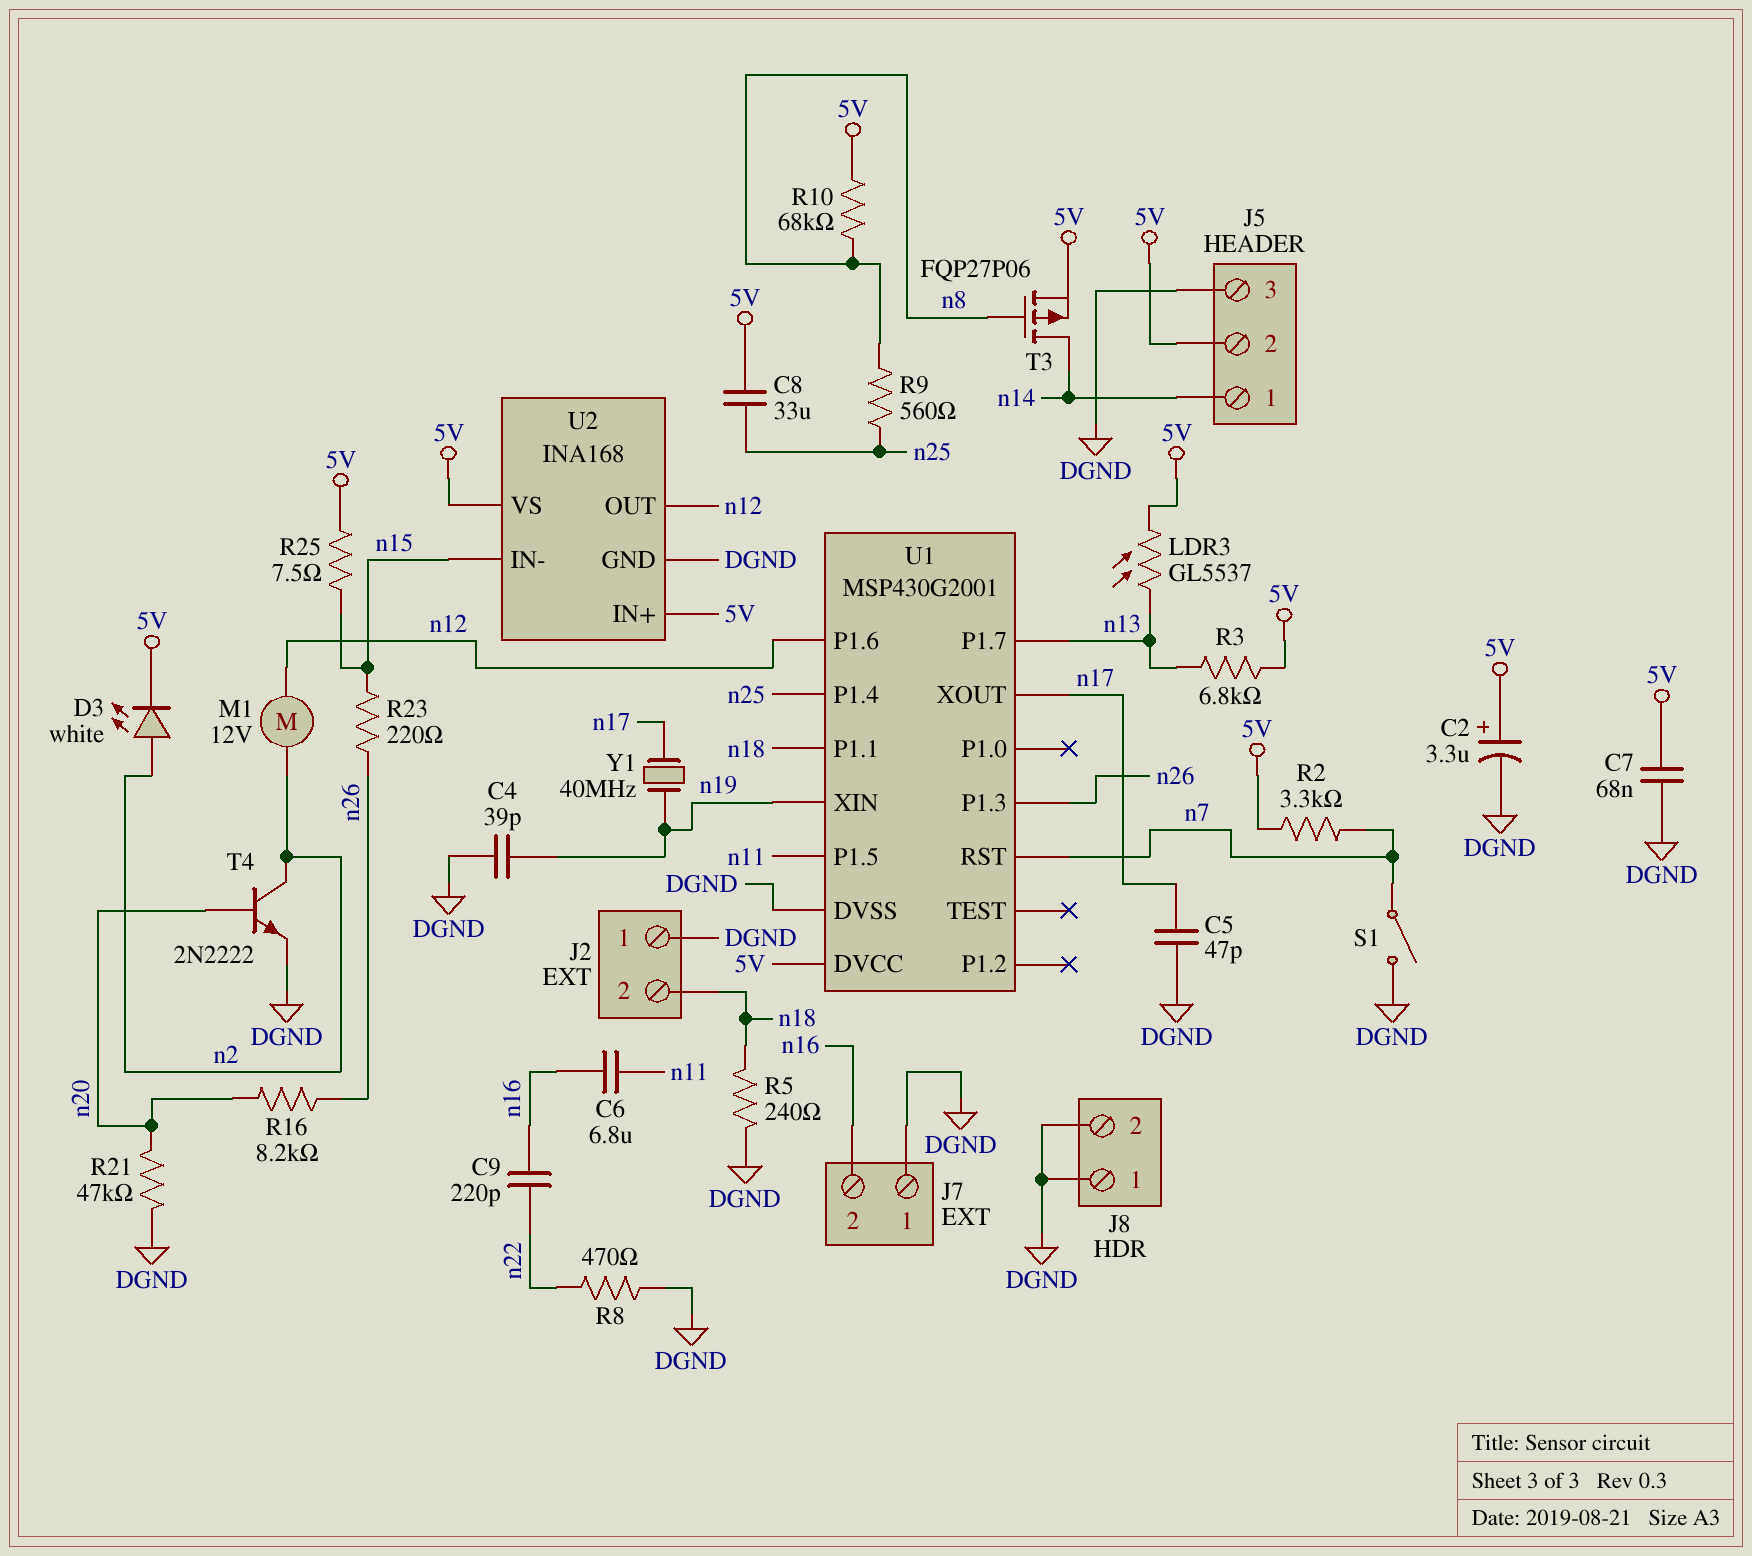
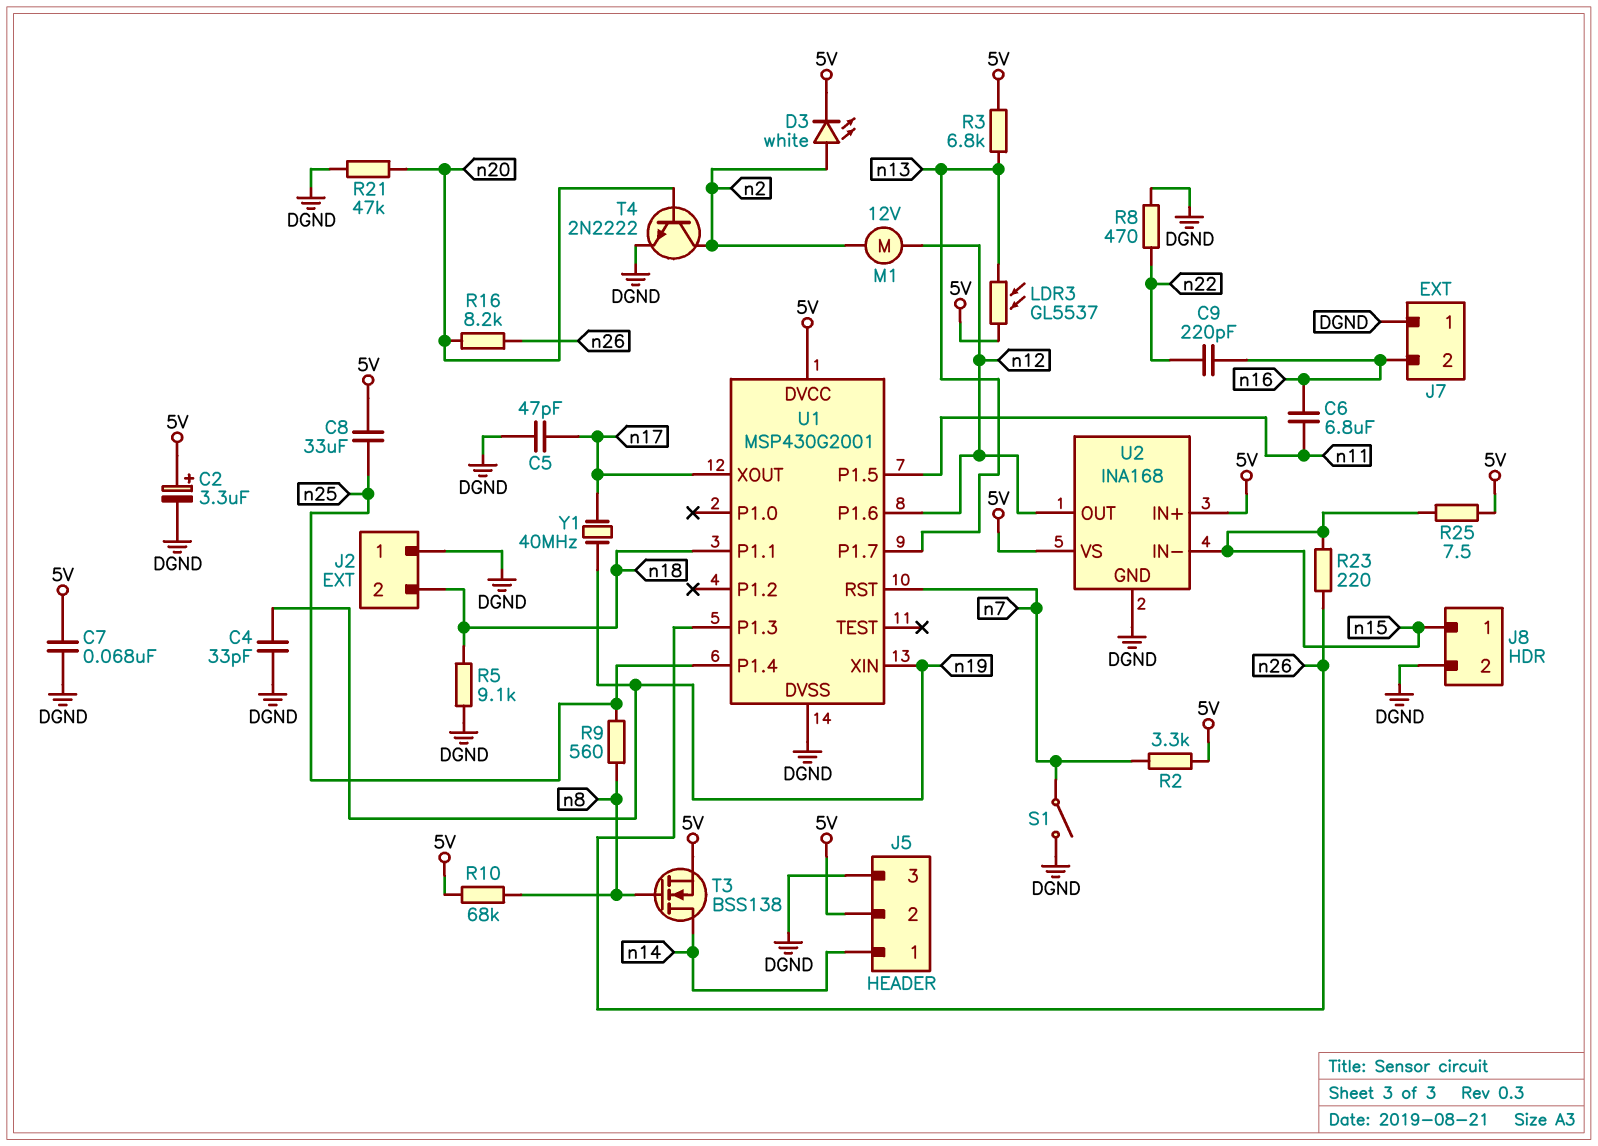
C4: 39pF (DGND, n19) -> 33pF (DGND, n19)
J8 pin 1: DGND -> n15
R5: 240 (DGND, n18) -> 9.1k (DGND, n18)
T3: PMOS FQP27P06 (G n8, D n14, S 5V) -> NMOS BSS138 (G n8, D n14, S 5V)

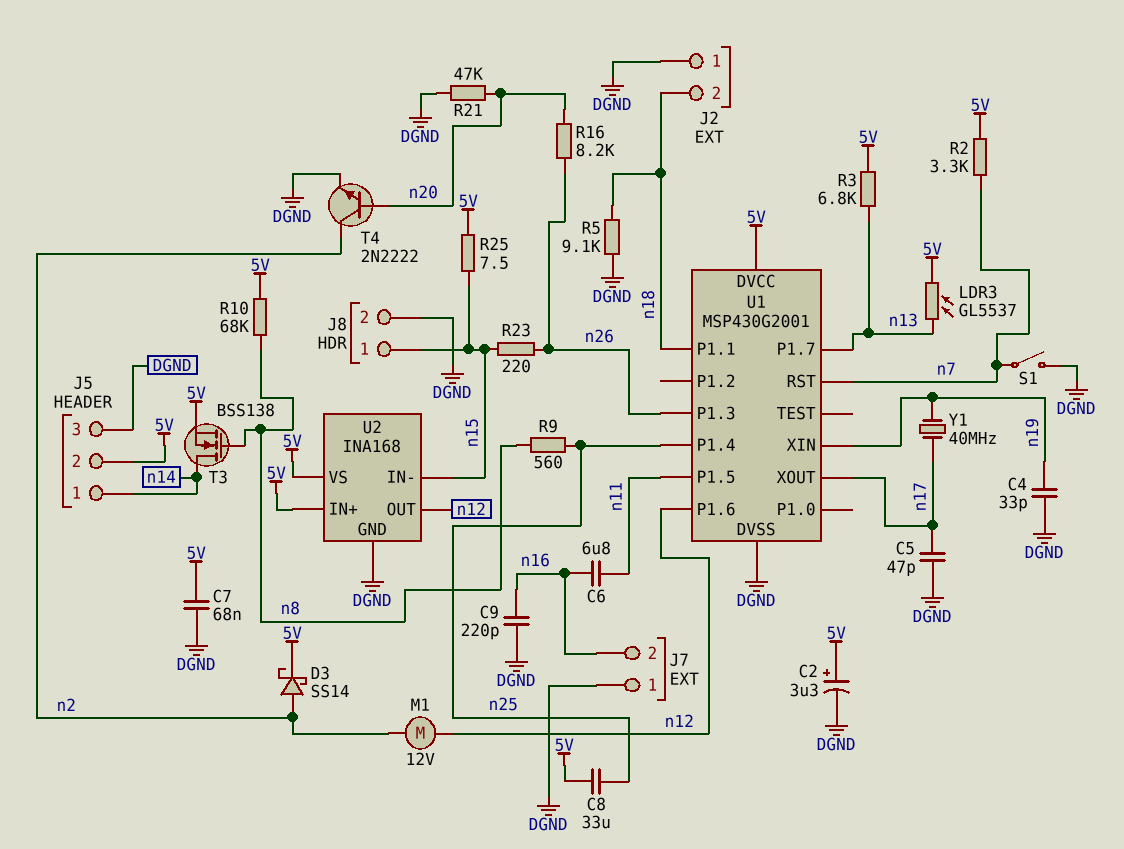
C9: 220pF (n16, n22) -> 220pF (DGND, n16)
D3: LED white (A n2, K 5V) -> schottky SS14 (A n2, K 5V)
R8: 470 (DGND, n22) -> none

